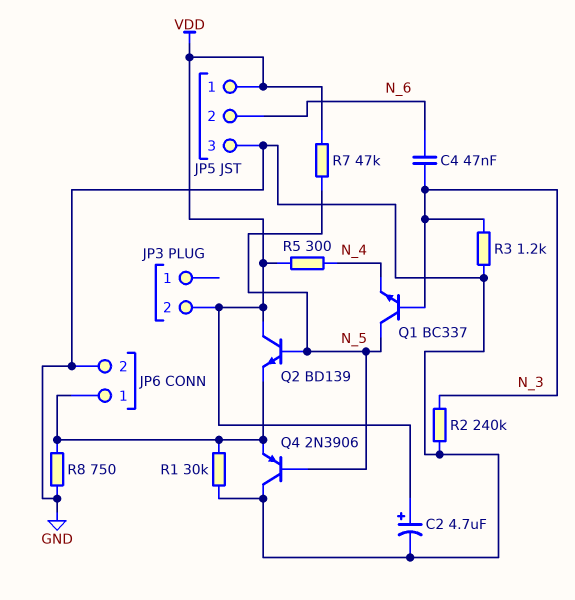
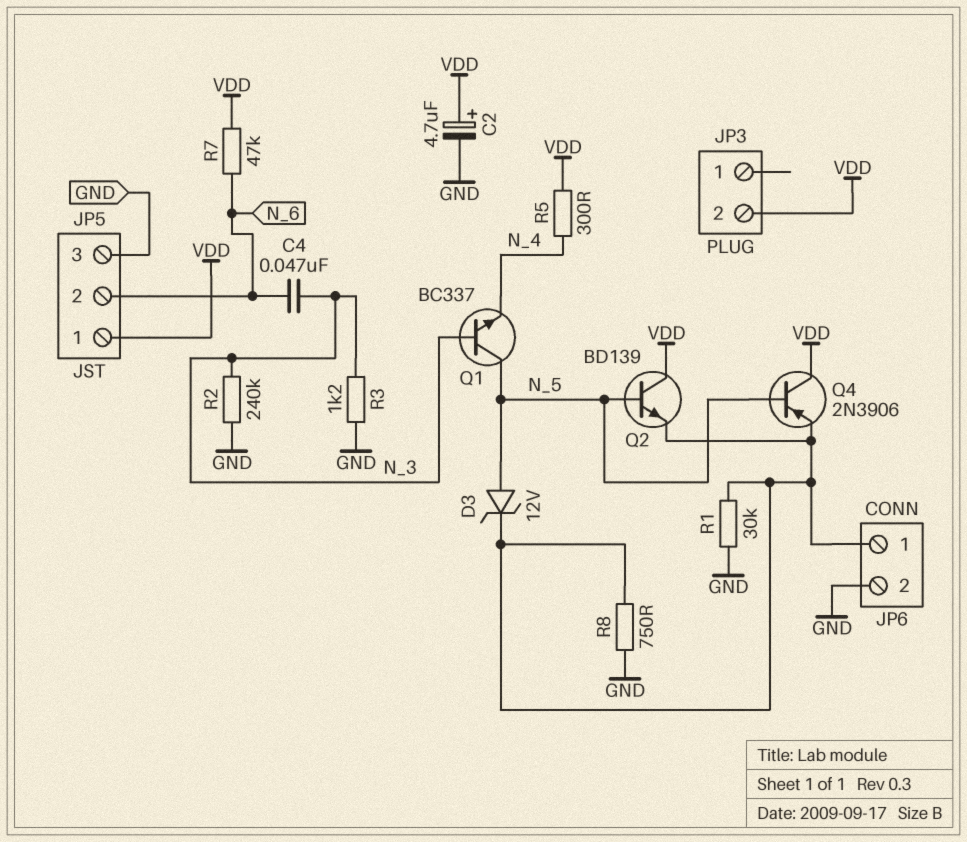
D3: none -> zener 12V (A N_5, K JP6/1)
Q4: PNP 2N3906 (B N_5, C GND, E JP6/1) -> PNP 2N3906 (B N_5, C VDD, E JP6/1)
R7: 47k (N_5, VDD) -> 47k (N_6, VDD)

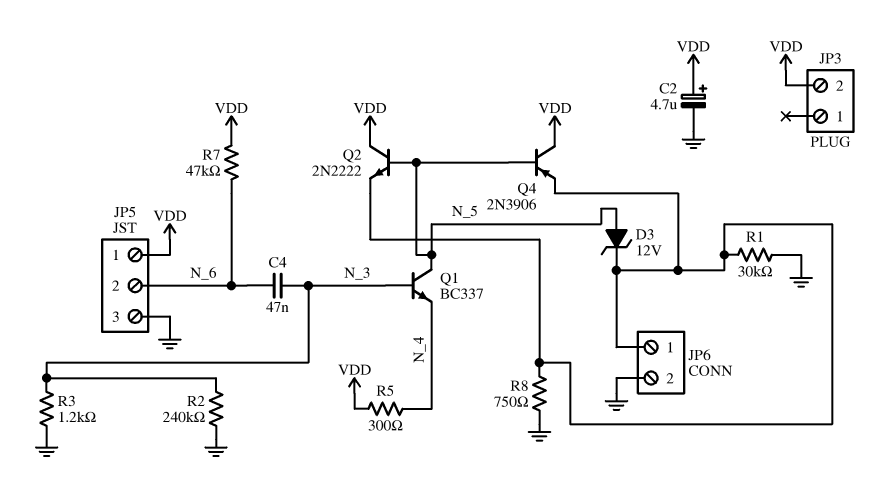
Q2: NPN BD139 (B N_5, C VDD, E JP6/1) -> NPN 2N2222 (B N_5, C VDD, E JP6/1)

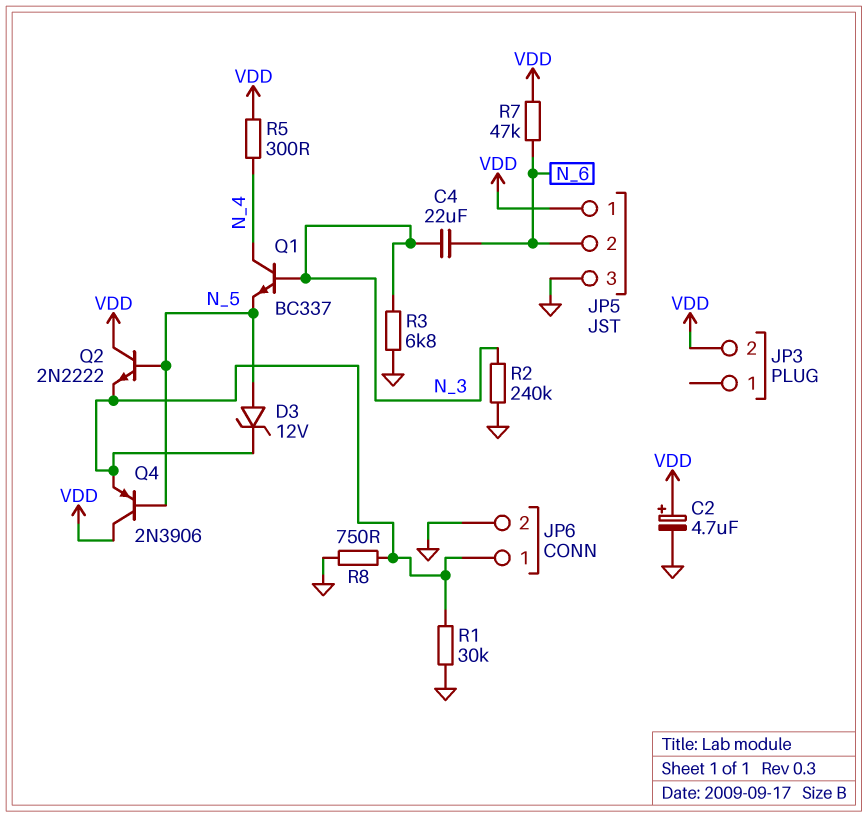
C4: 47nF (N_3, N_6) -> 22uF (N_3, N_6)
Q1: NPN BC337 (B N_3, C N_5, E N_4) -> NPN BC337 (B N_3, C N_4, E N_5)
R3: 1.2k (GND, N_3) -> 6.8k (GND, N_3)

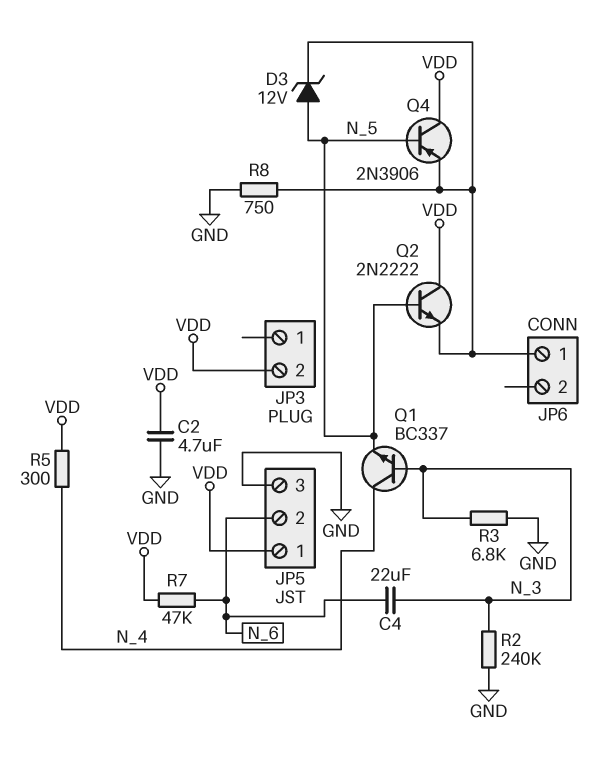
C2: 4.7uF (plus VDD, minus GND) -> 4.7uF (GND, VDD)
JP6 pin 2: GND -> none
R1: 30k (GND, JP6/1) -> none

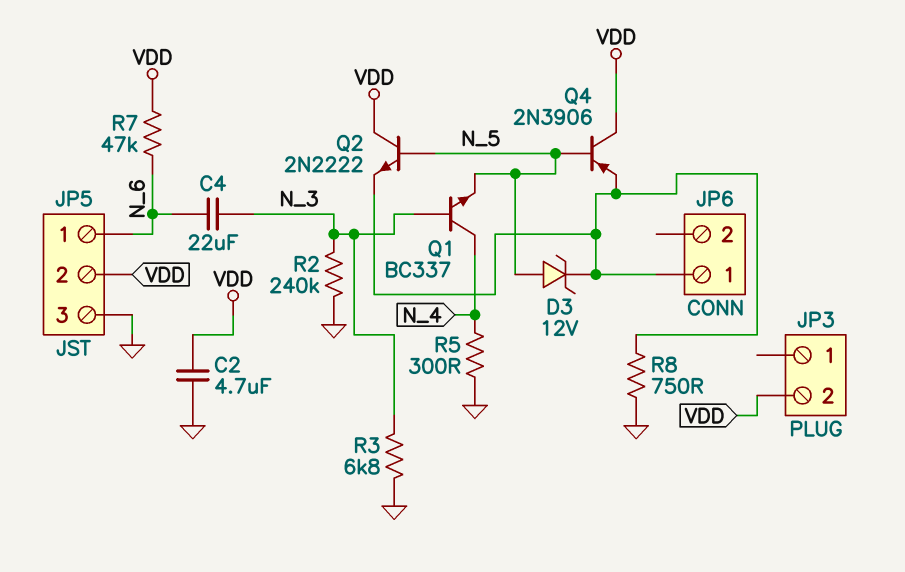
JP5 pin 1: VDD -> N_6
JP5 pin 2: N_6 -> VDD
R5: 300 (N_4, VDD) -> 300 (GND, N_4)

